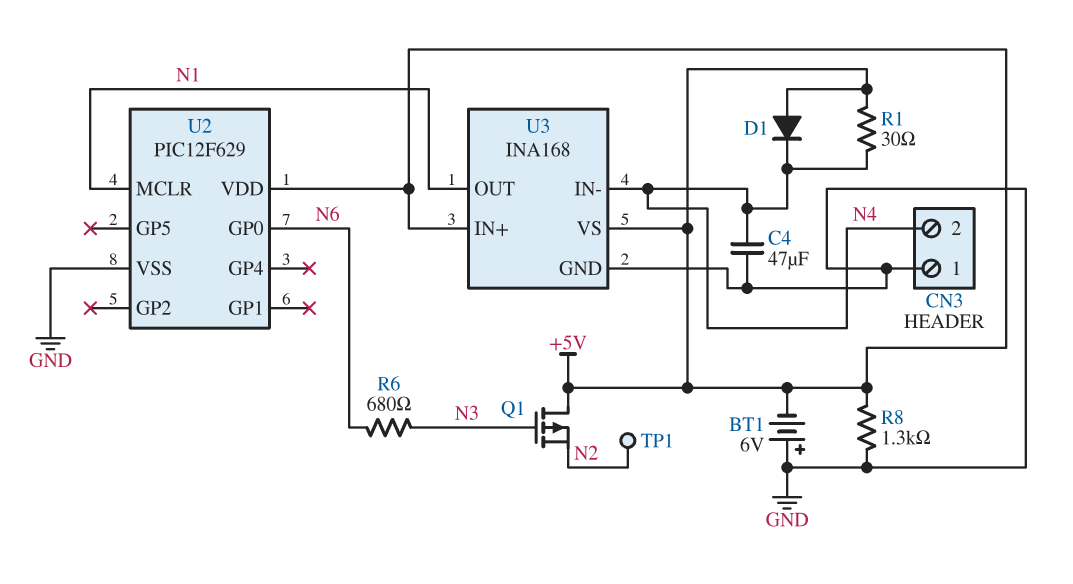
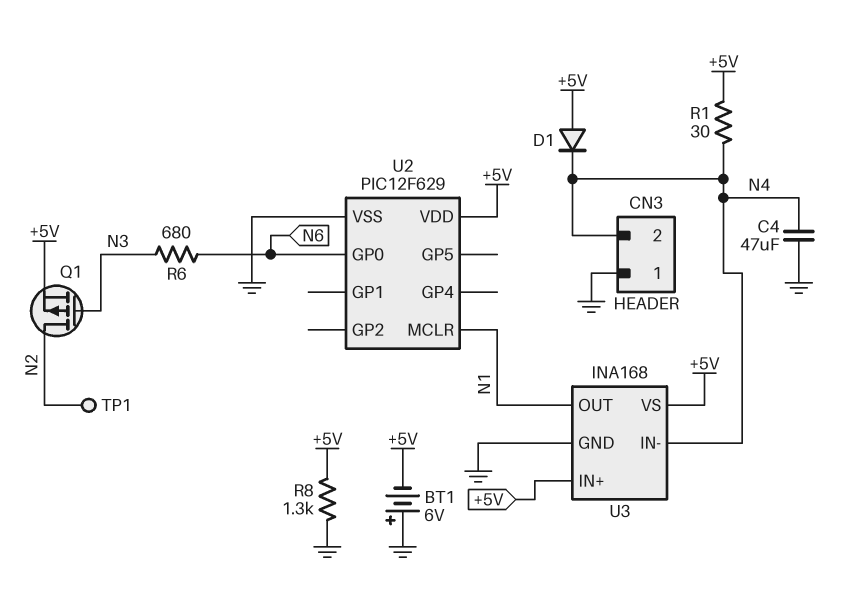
Q1: PMOS (G N3, D +5V, S N2) -> PMOS (G N3, D N2, S +5V)

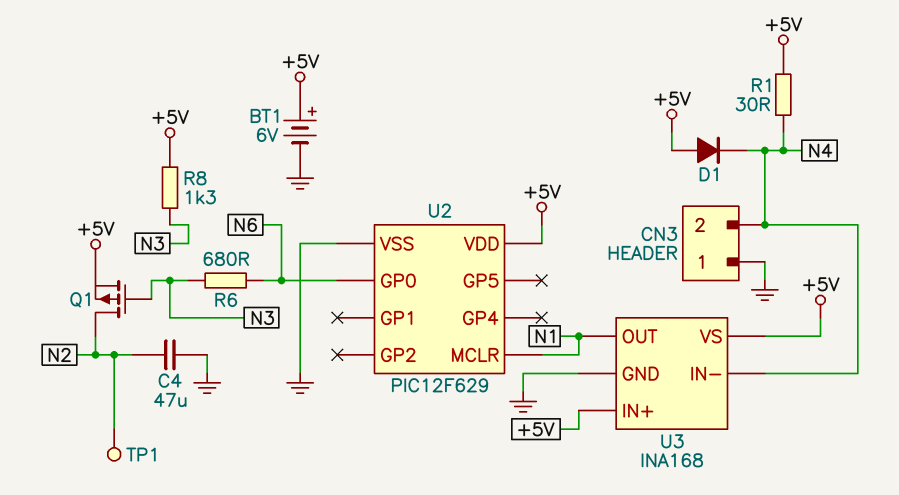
BT1: 6V (plus GND, minus +5V) -> 6V (plus +5V, minus GND)
C4: 47uF (GND, N4) -> 47uF (GND, N2)
R8: 1.3k (+5V, GND) -> 1.3k (+5V, N3)

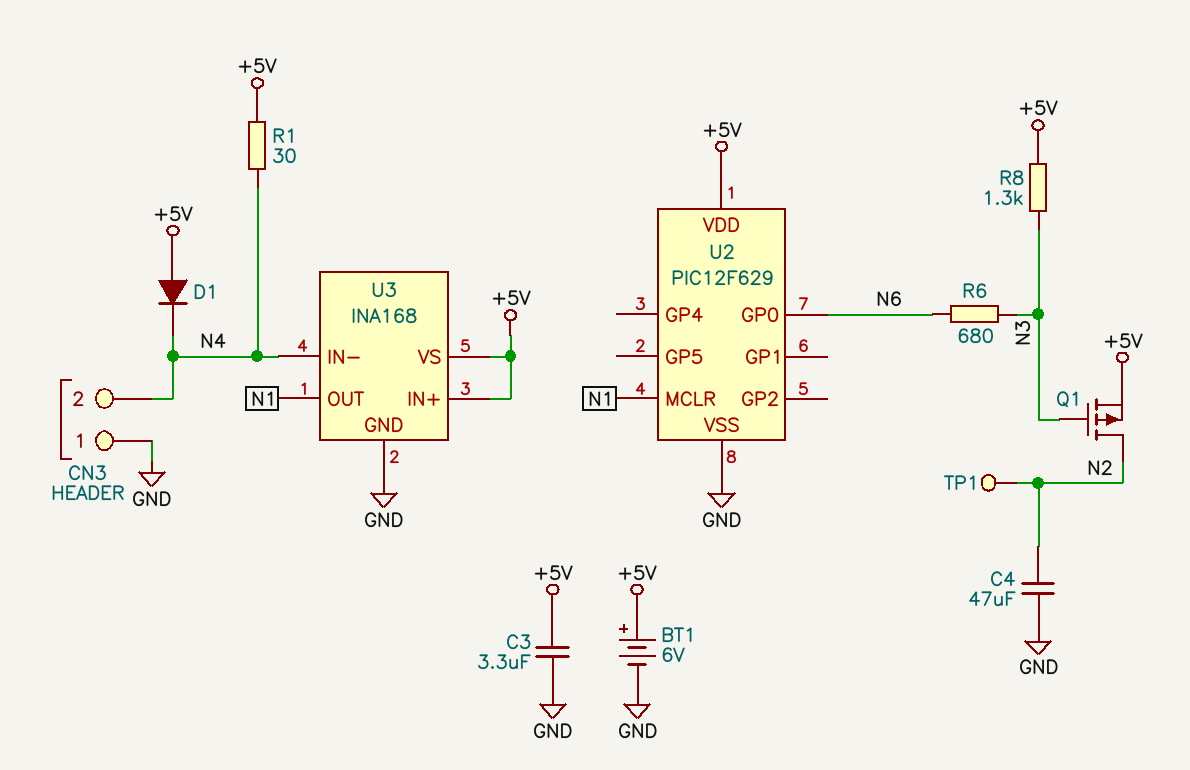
C3: none -> 3.3uF (+5V, GND)

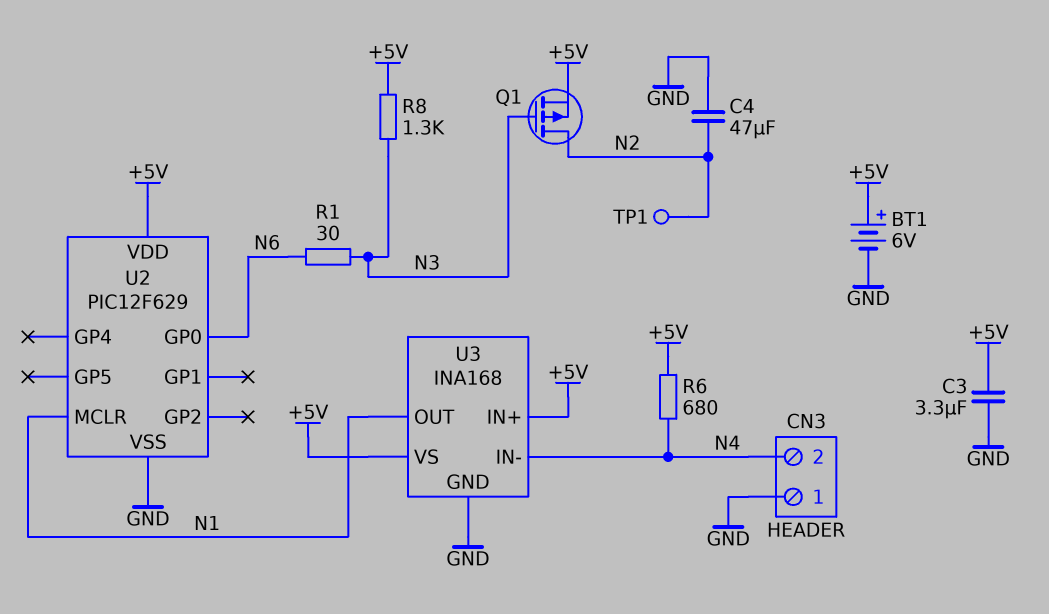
D1: diode (A +5V, K N4) -> none
R1: 30 (+5V, N4) -> 30 (N3, N6)
R6: 680 (N3, N6) -> 680 (+5V, N4)

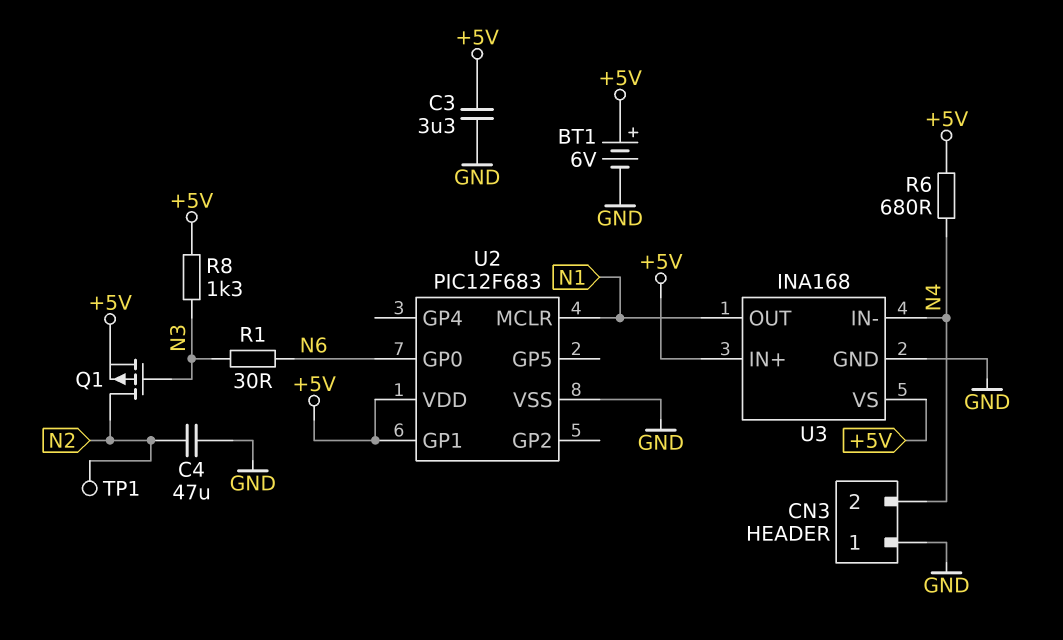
U2: PIC12F629 -> PIC12F683
U2 pin GP1: none -> +5V

